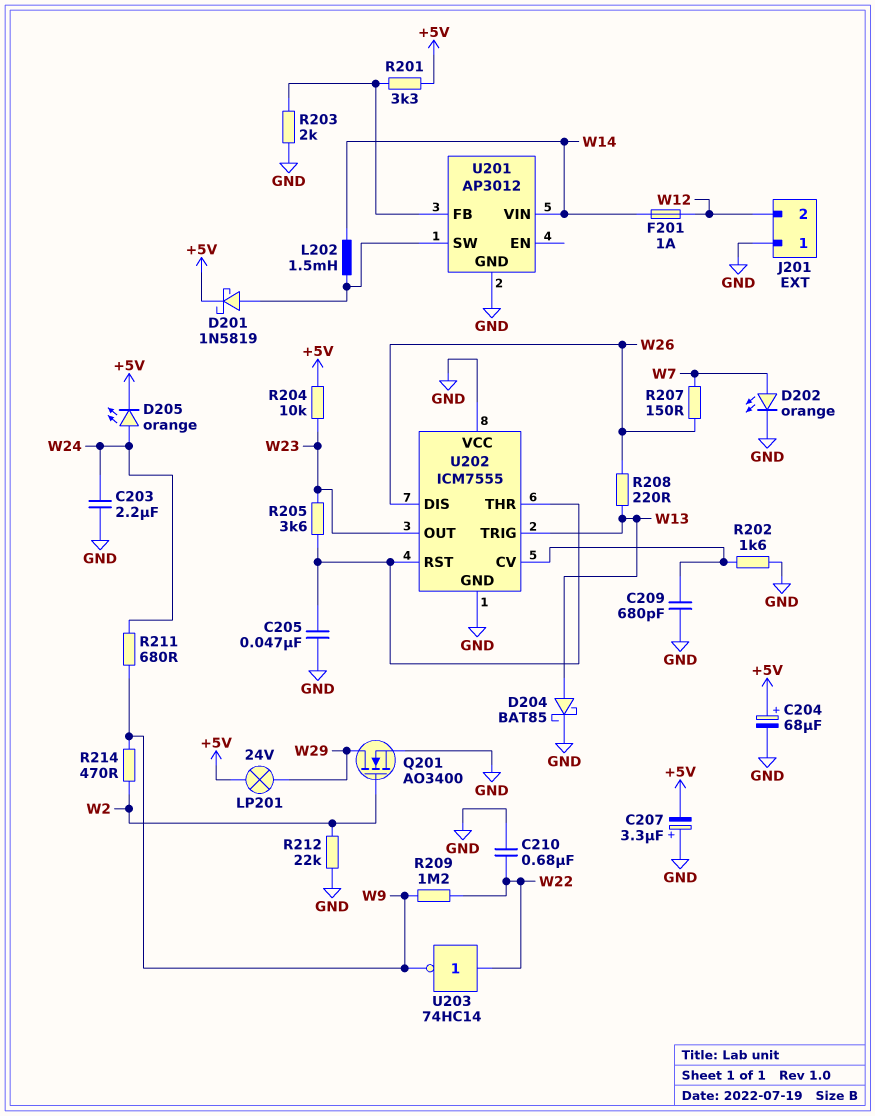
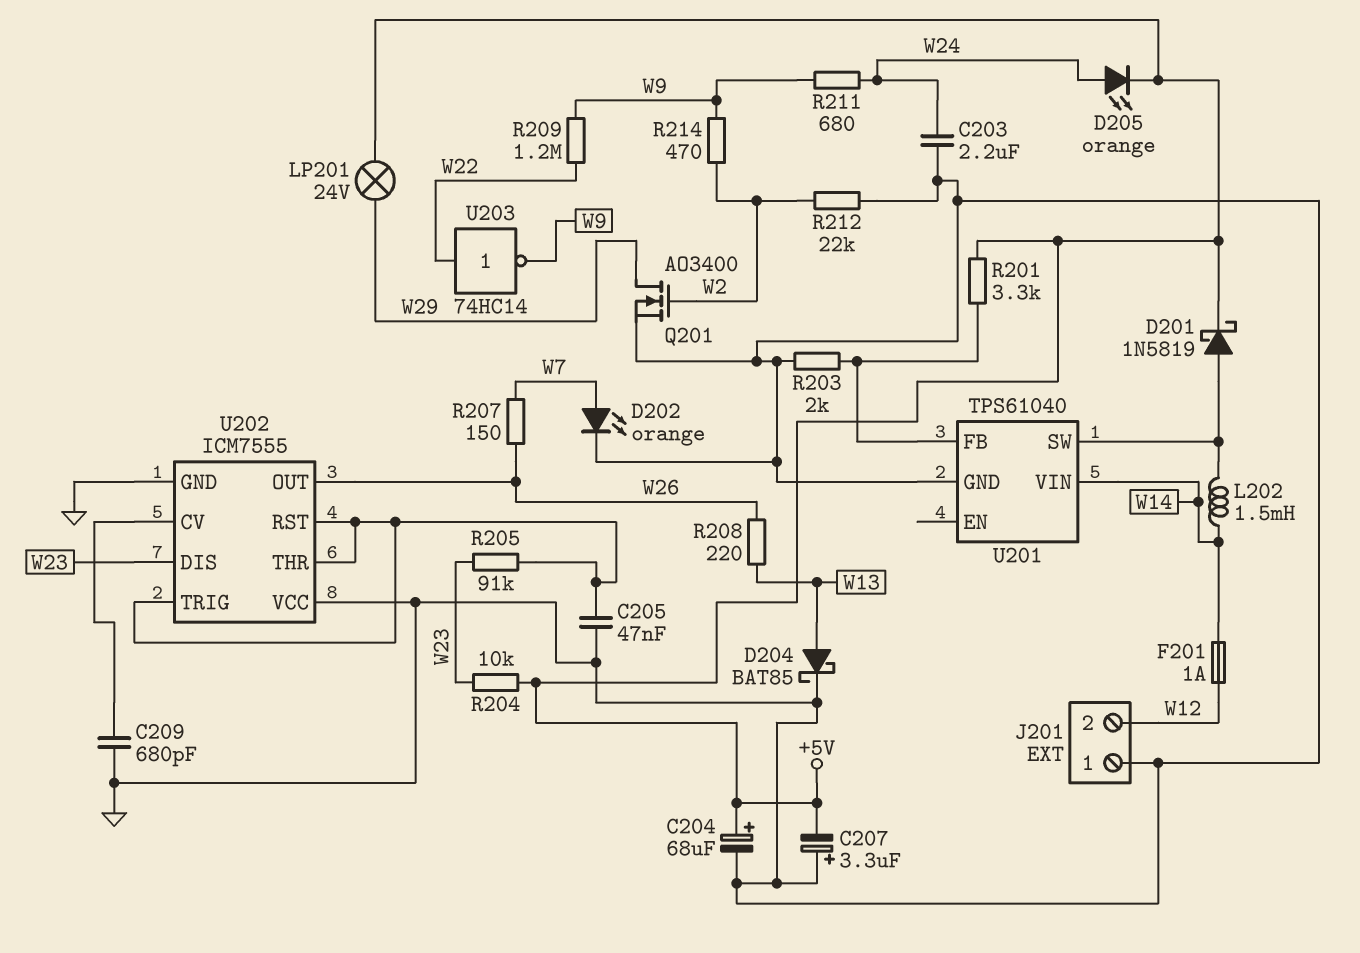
C210: 680nF (GND, W22) -> none
R202: 1.6k (GND, U202/CV) -> none
R205: 3.6k (U202/RST, W23) -> 91k (U202/RST, W23)
U201: AP3012 -> TPS61040
U202 pin DIS: W26 -> W23
U202 pin OUT: W23 -> W26
U202 pin TRIG: W13 -> U202/RST

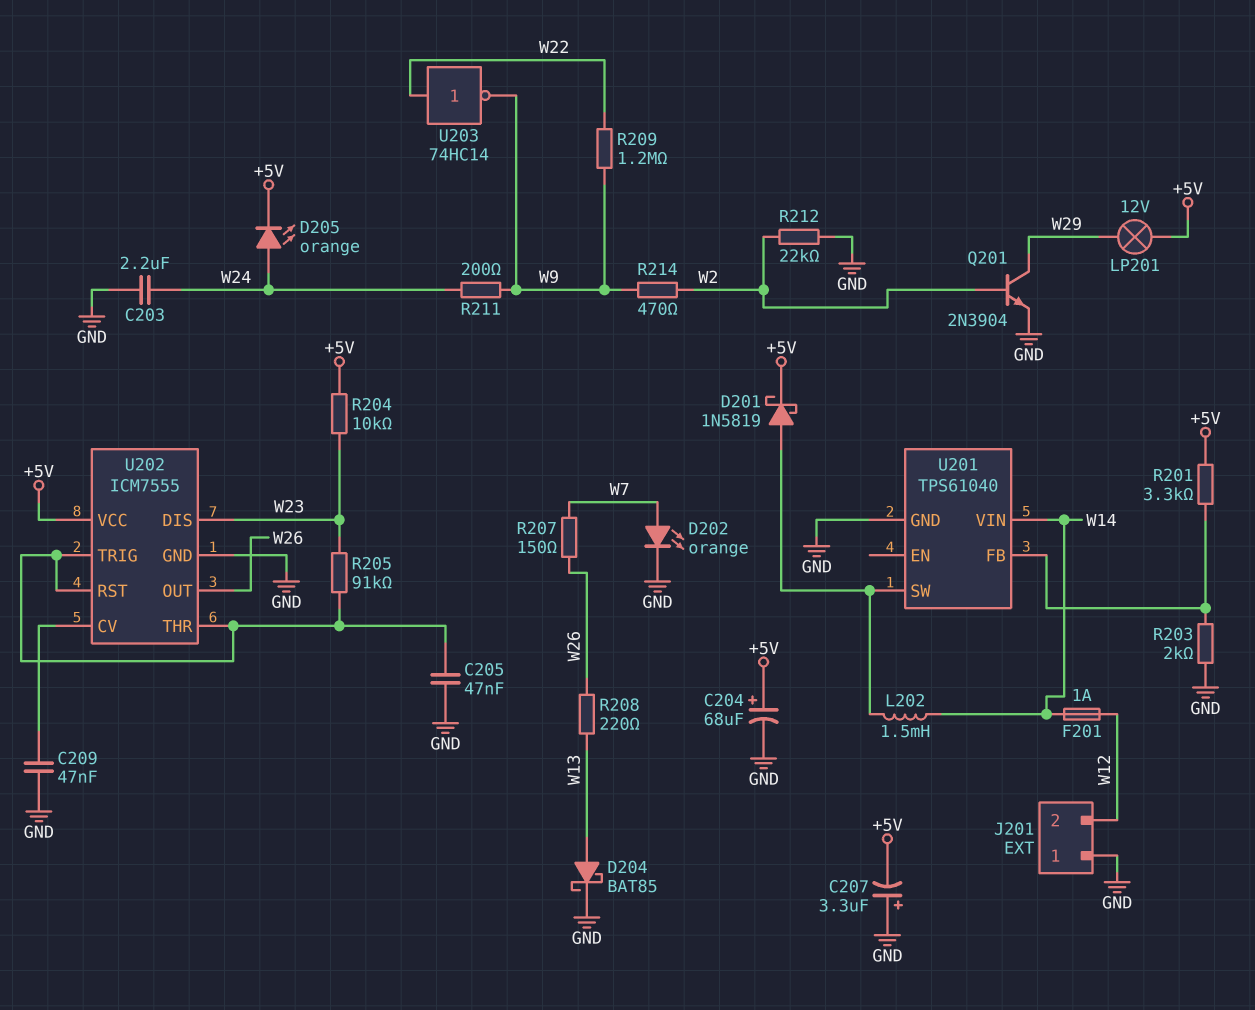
C209: 680pF (GND, U202/CV) -> 47nF (GND, U202/CV)
LP201: lamp 24V (+5V, W29) -> lamp 12V (+5V, W29)
Q201: NMOS AO3400 (G W2, D W29, S GND) -> NPN 2N3904 (B W2, C W29, E GND)
R211: 680 (W9, W24) -> 200 (W9, W24)
U202 pin VCC: GND -> +5V

